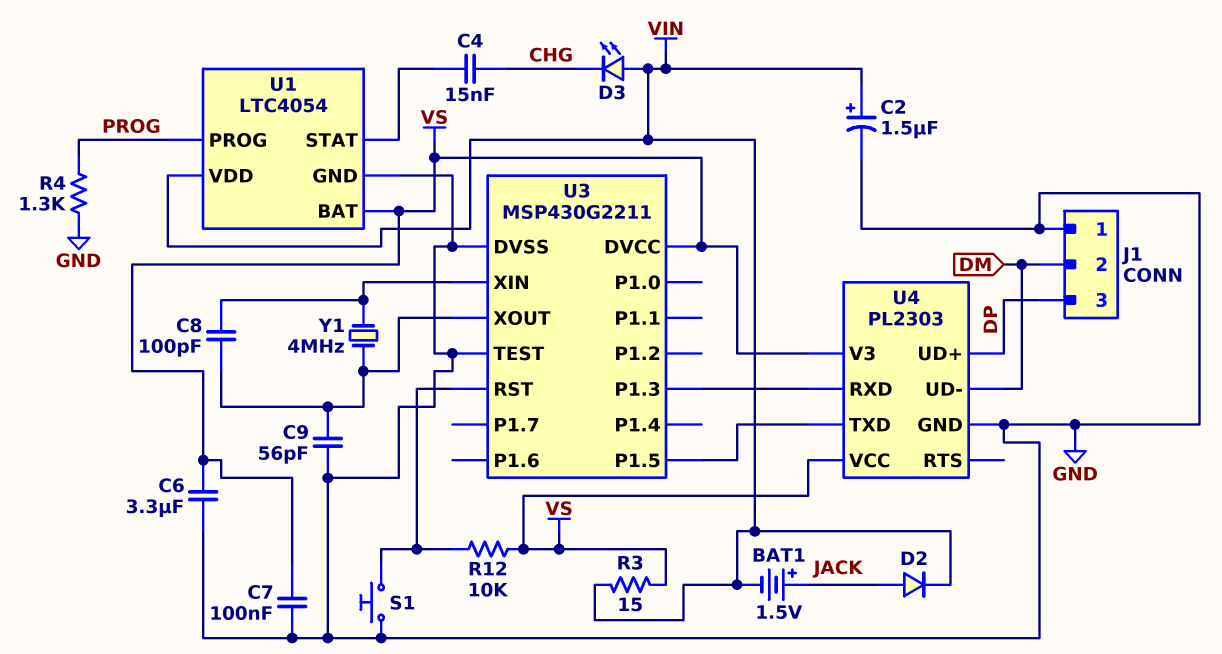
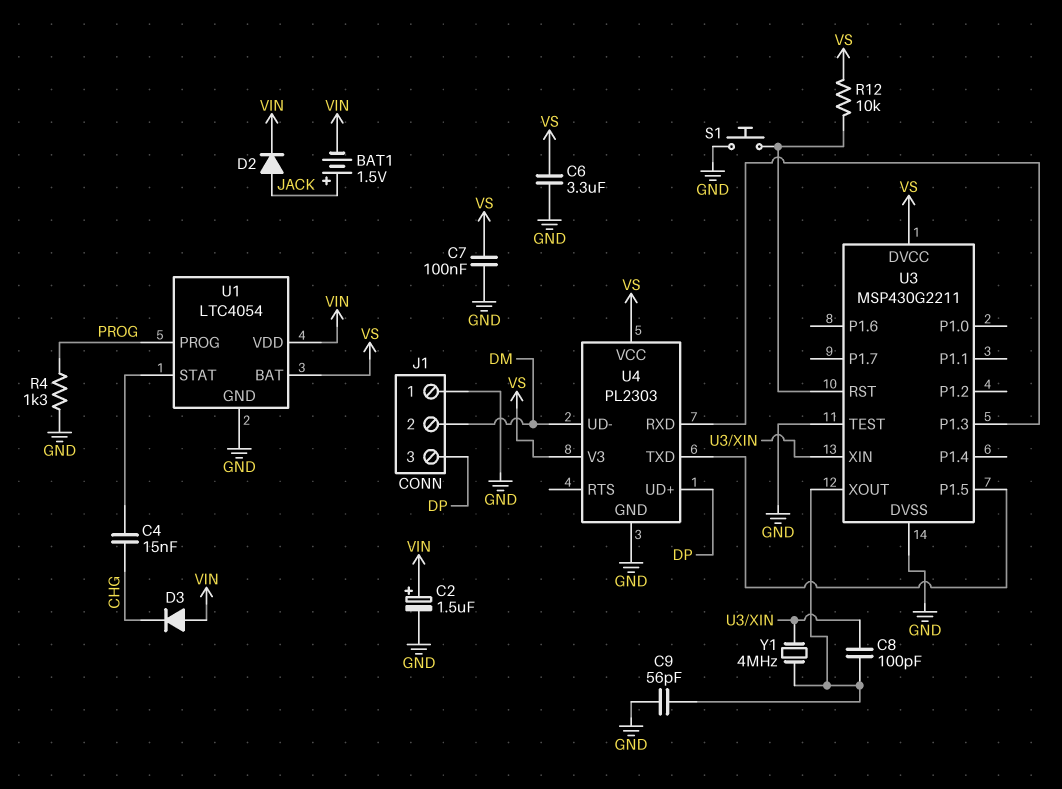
D3: LED (A VIN, K CHG) -> diode (A VIN, K CHG)
R3: 15 (VIN, VS) -> none

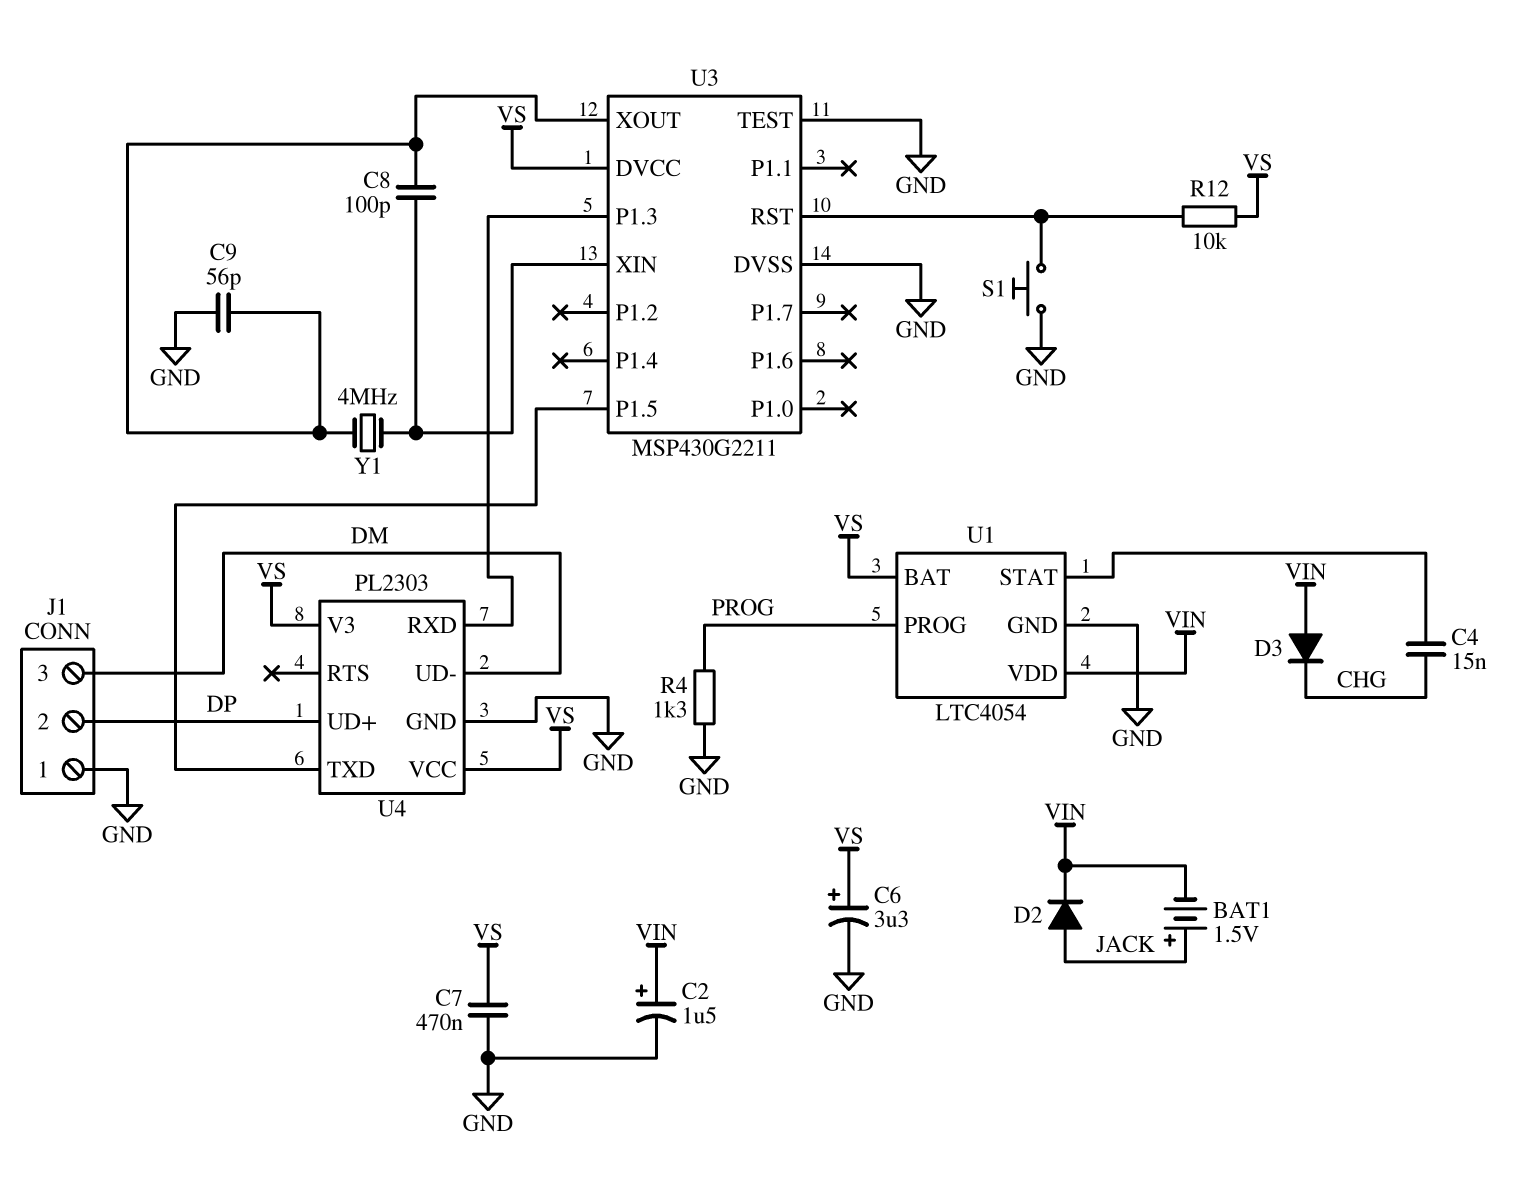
C6: 3.3uF (GND, VS) -> 3.3uF (plus VS, minus GND)
C7: 100nF (GND, VS) -> 470nF (GND, VS)
J1 pin 2: DM -> DP
J1 pin 3: DP -> DM

